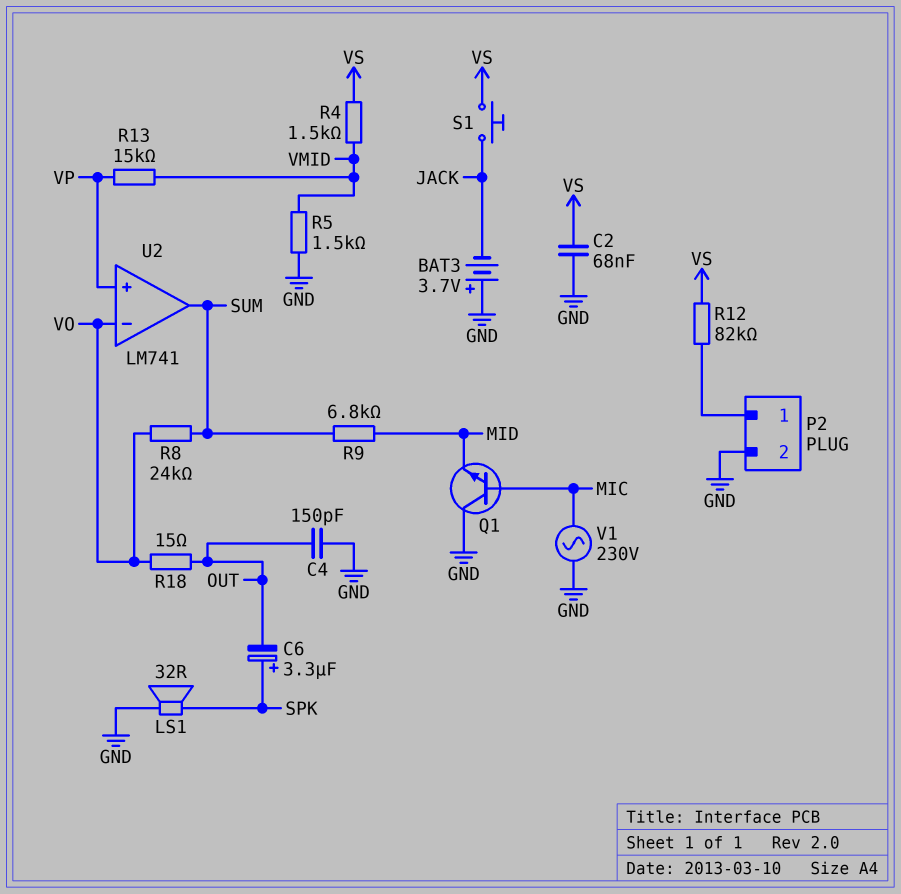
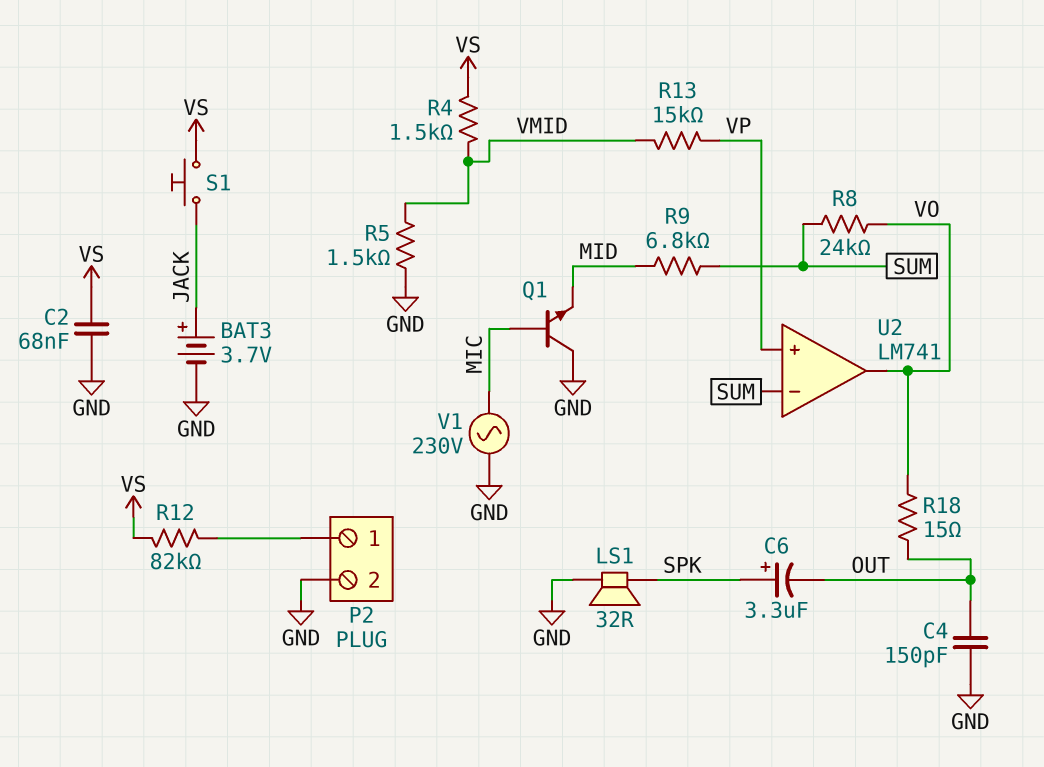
BAT3: 3.7V (plus GND, minus JACK) -> 3.7V (plus JACK, minus GND)
U2 pin in-: VO -> SUM
U2 pin out: SUM -> VO

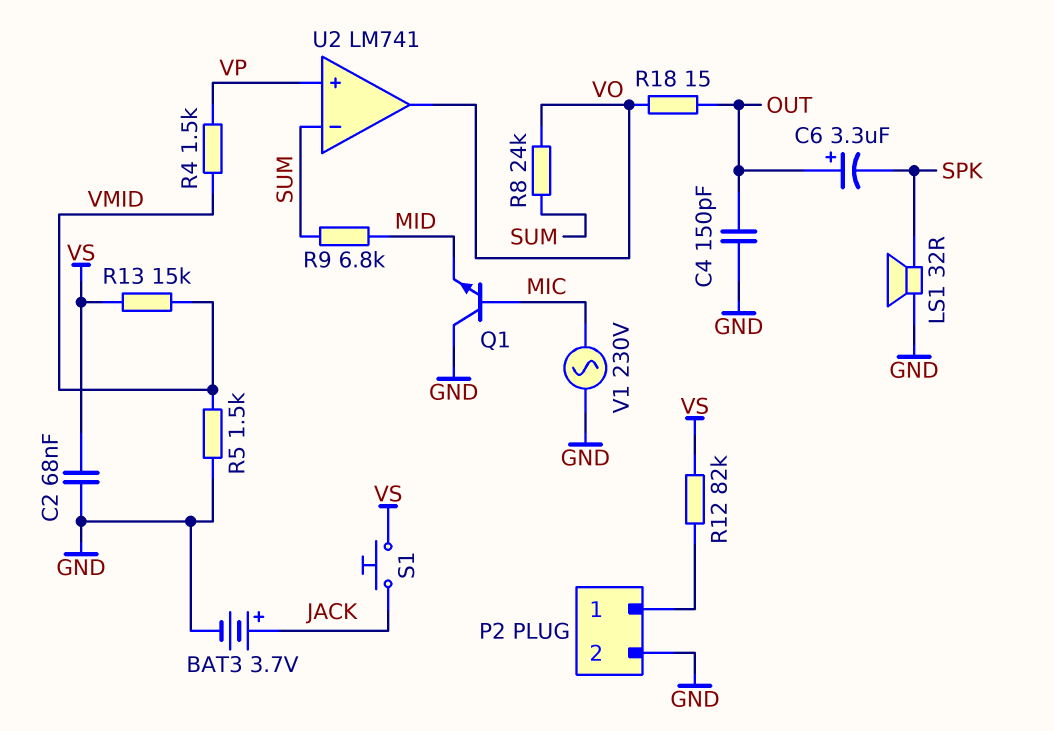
C6: 3.3uF (plus SPK, minus OUT) -> 3.3uF (plus OUT, minus SPK)
R4: 1.5k (VMID, VS) -> 1.5k (VMID, VP)
R13: 15k (VMID, VP) -> 15k (VMID, VS)

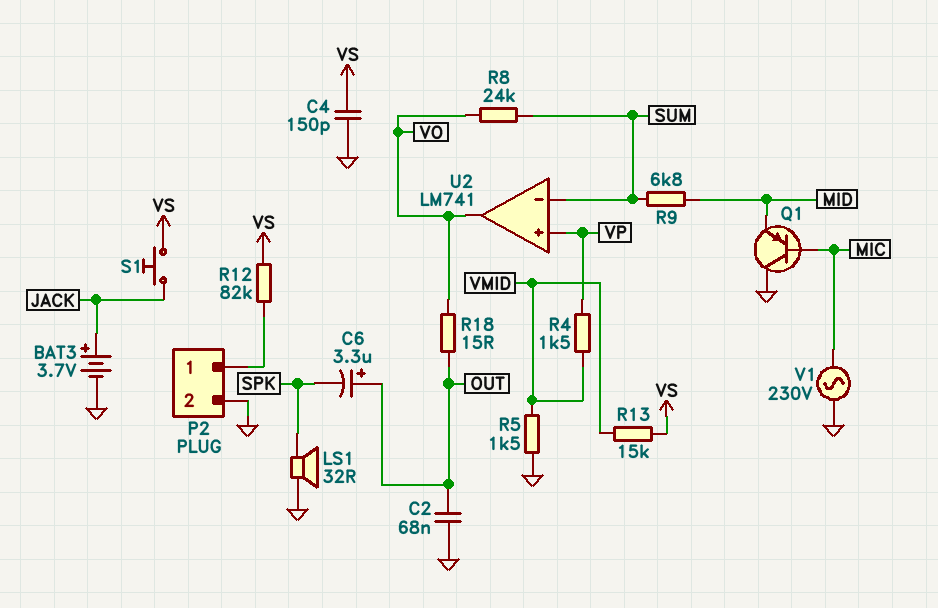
C2: 68nF (GND, VS) -> 68nF (GND, OUT)
C4: 150pF (GND, OUT) -> 150pF (GND, VS)
Q1: NPN (B MIC, C GND, E MID) -> PNP (B MIC, C GND, E MID)

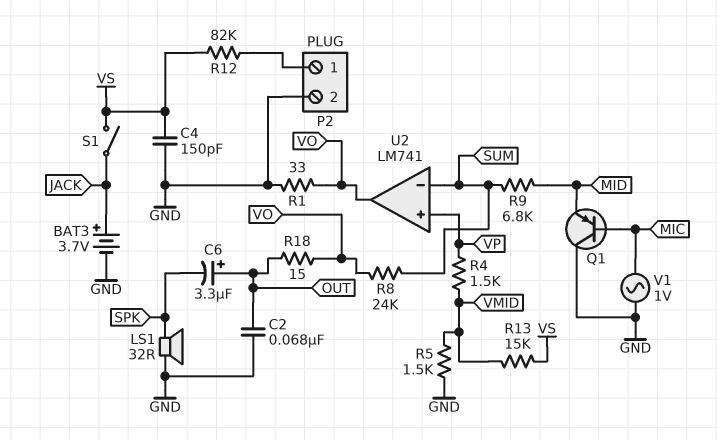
R1: none -> 33 (GND, VO)
S1: button (JACK, VS) -> switch (JACK, VS)
V1: AC 230V (GND, MIC) -> AC 1V (GND, MIC)

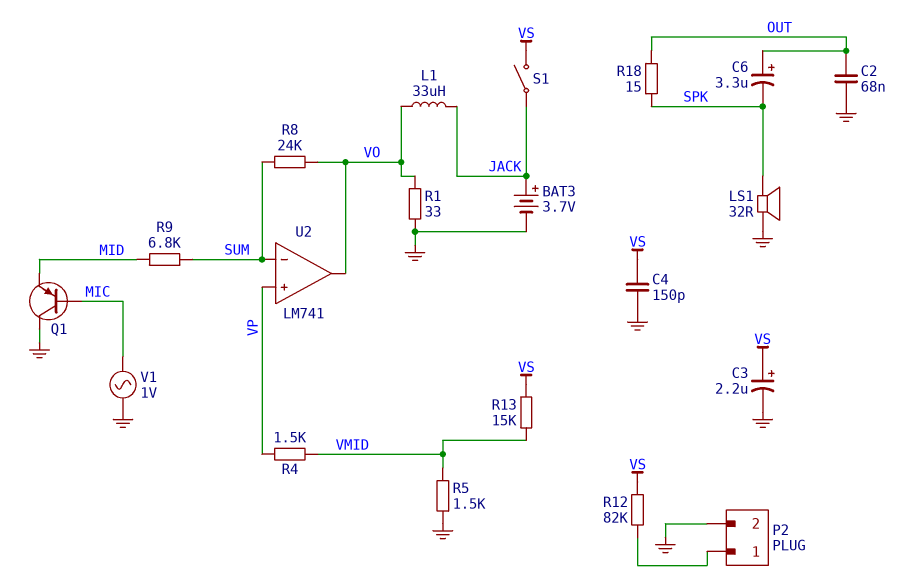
C3: none -> 2.2uF (plus VS, minus GND)
L1: none -> 33uH (JACK, VO)
R18: 15 (OUT, VO) -> 15 (OUT, SPK)

